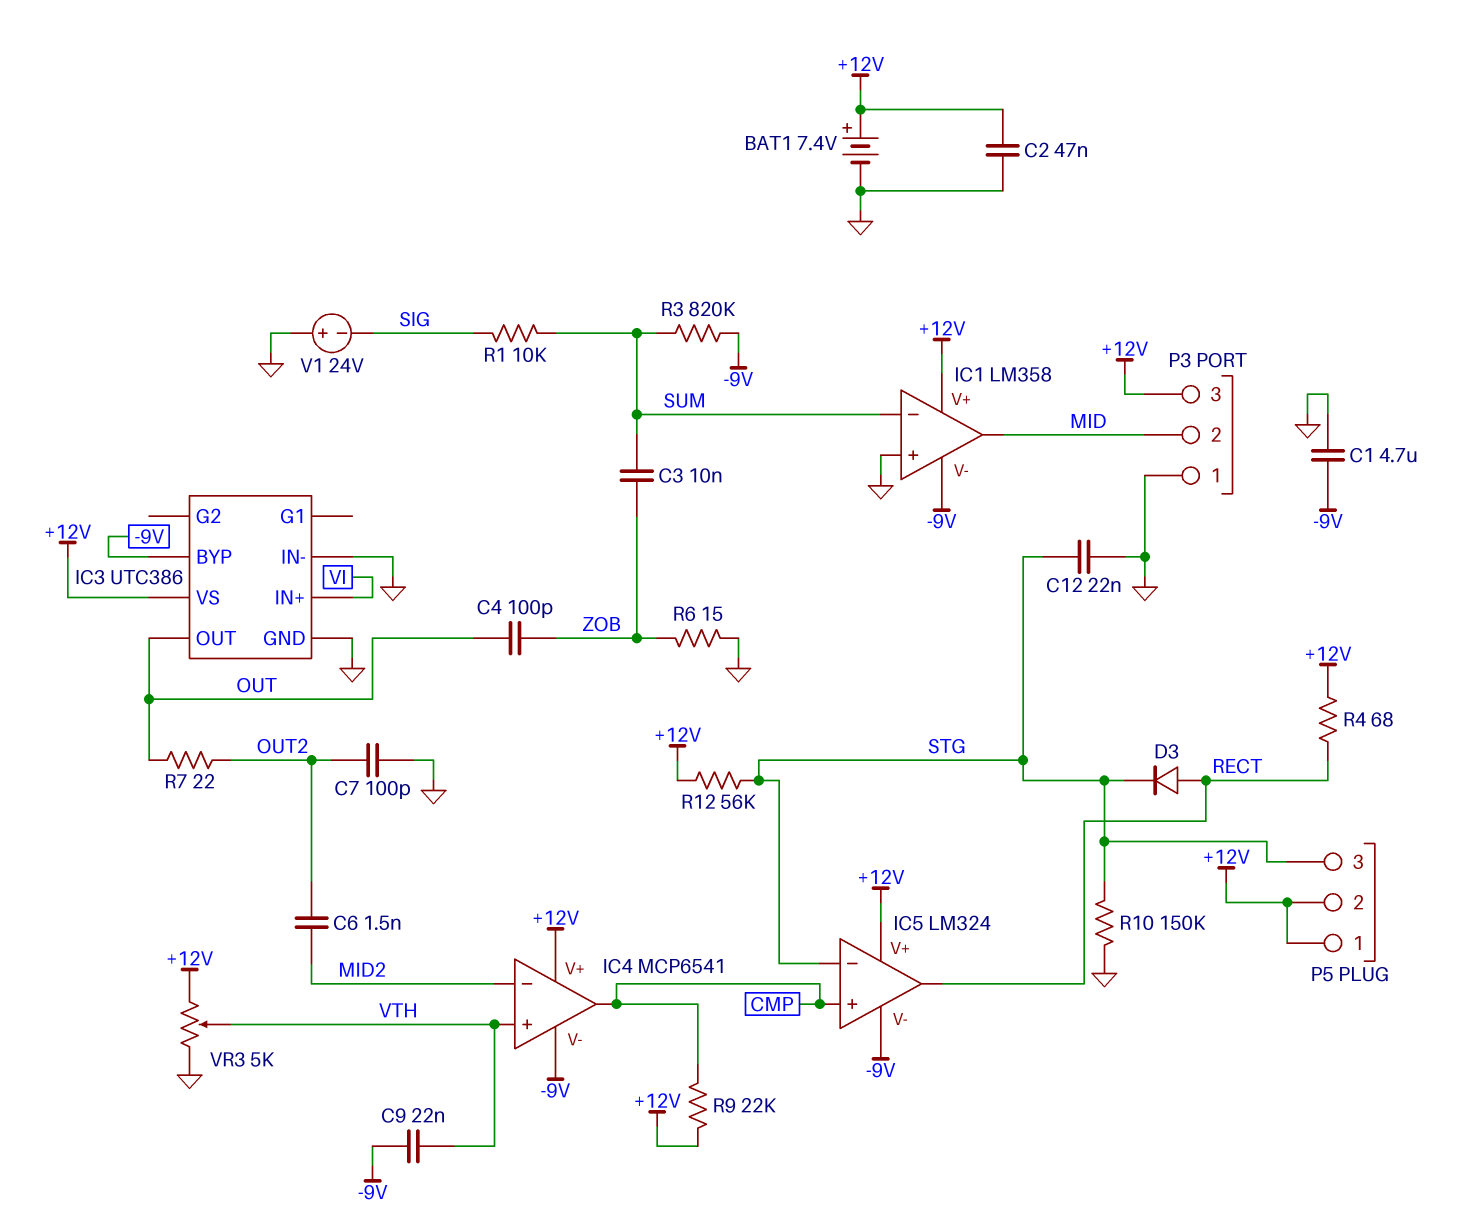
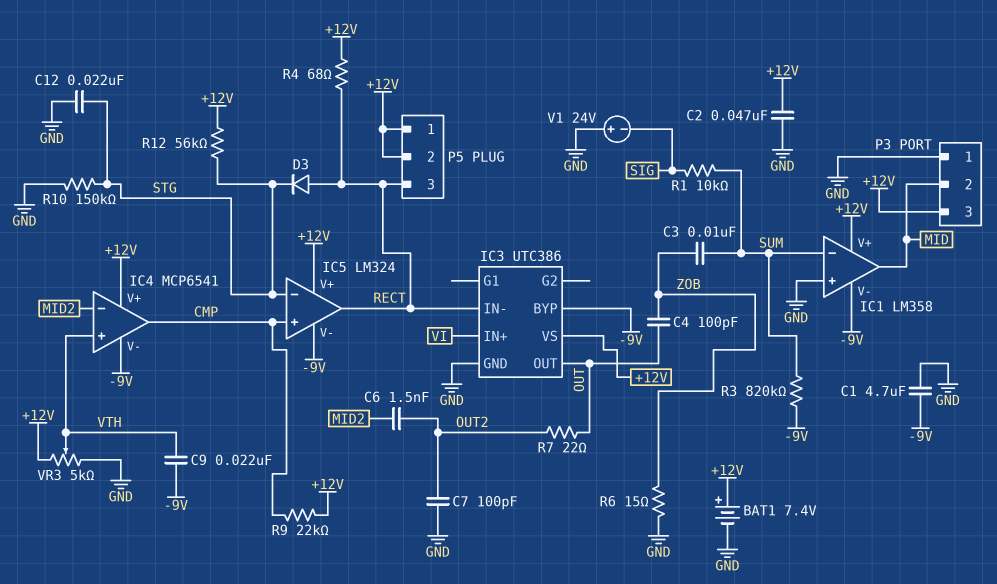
IC3 pin IN-: GND -> RECT
P5 pin 3: STG -> RECT

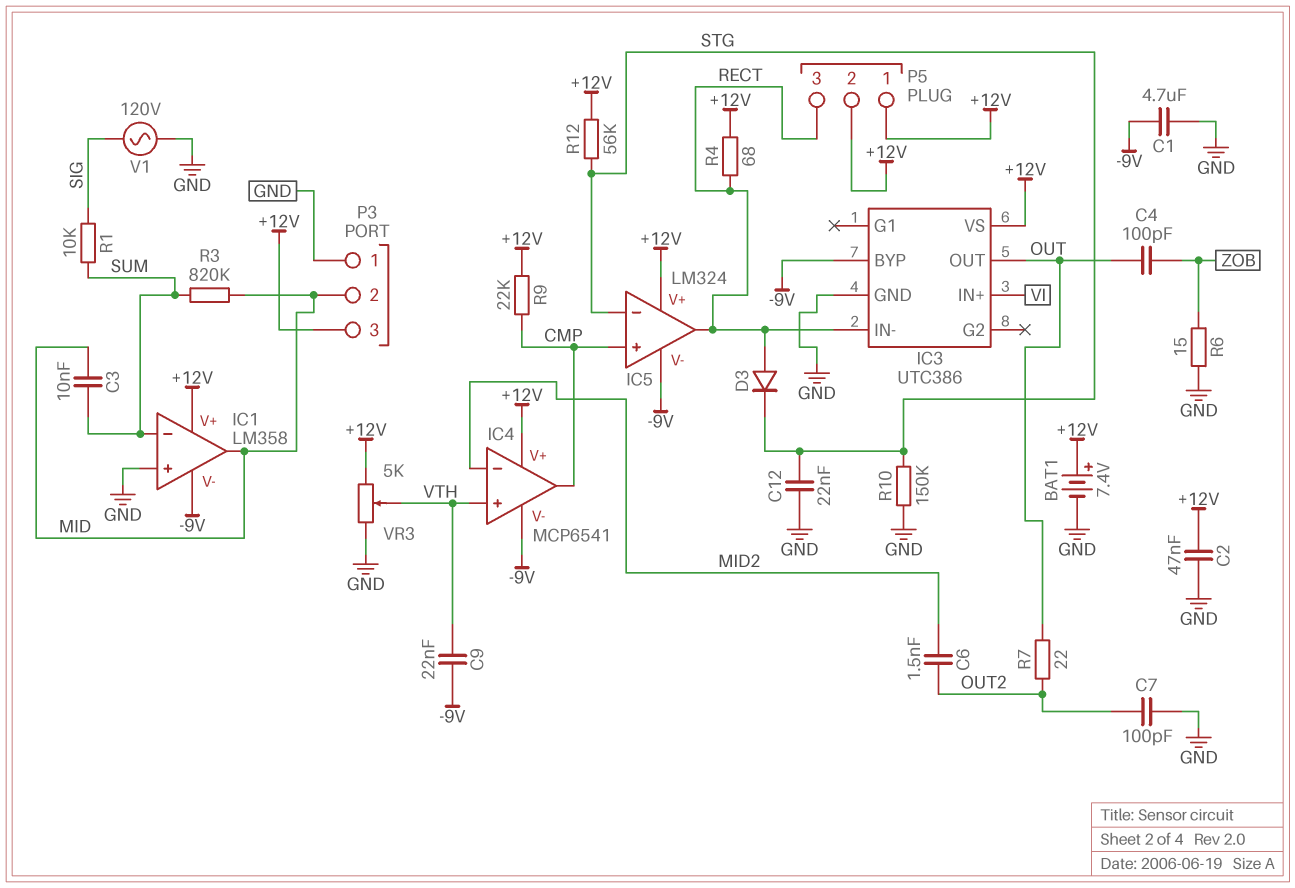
C3: 10nF (SUM, ZOB) -> 10nF (MID, SUM)
R3: 820k (-9V, SUM) -> 820k (MID, SUM)
V1: 24V (plus GND, minus SIG) -> AC 120V (GND, SIG)

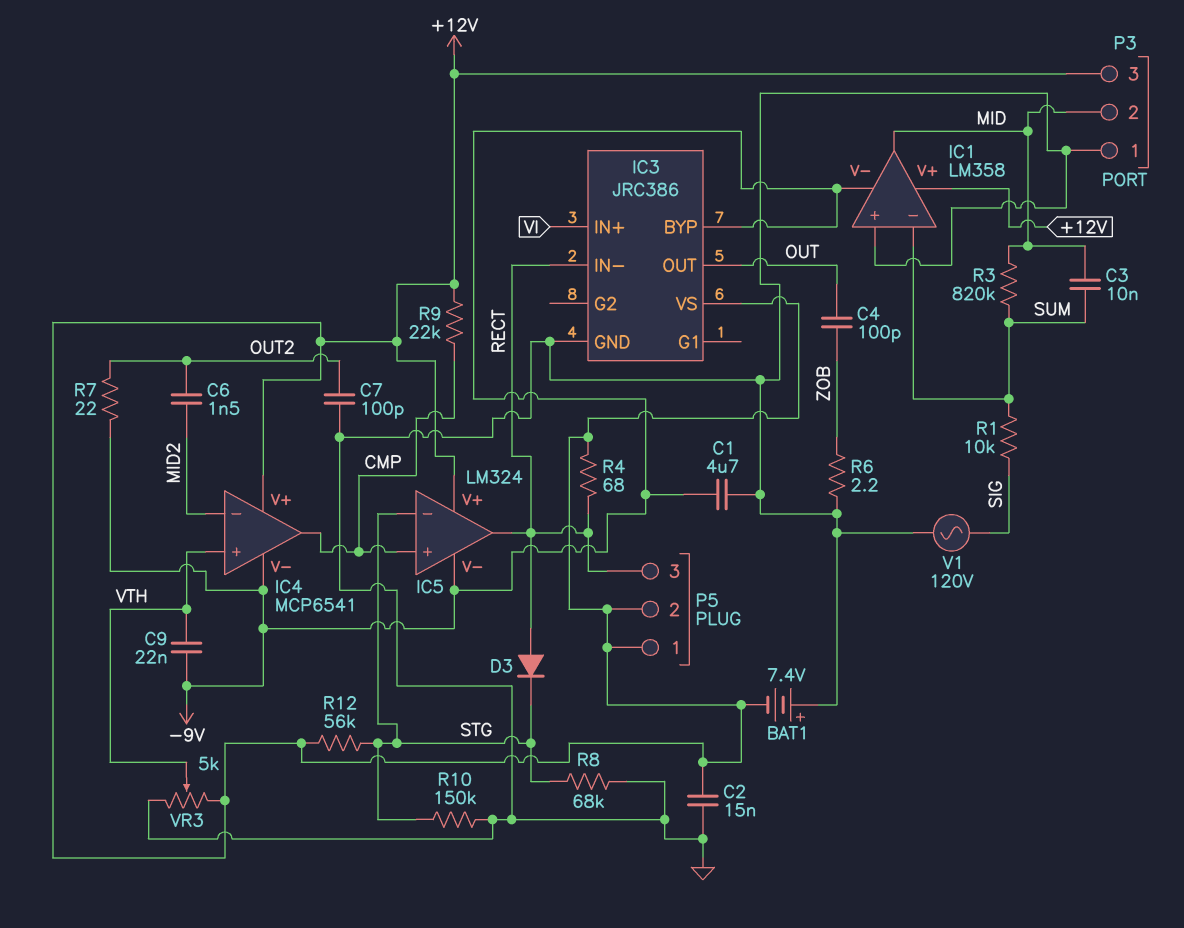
BAT1: 7.4V (plus +12V, minus GND) -> 7.4V (plus GND, minus +12V)
C2: 47nF (+12V, GND) -> 15nF (+12V, GND)
C12: 22nF (GND, STG) -> none
IC3: UTC386 -> JRC386
R6: 15 (GND, ZOB) -> 2.2 (GND, ZOB)
R7: 22 (OUT, OUT2) -> 22 (-9V, OUT2)
R8: none -> 68k (GND, STG)

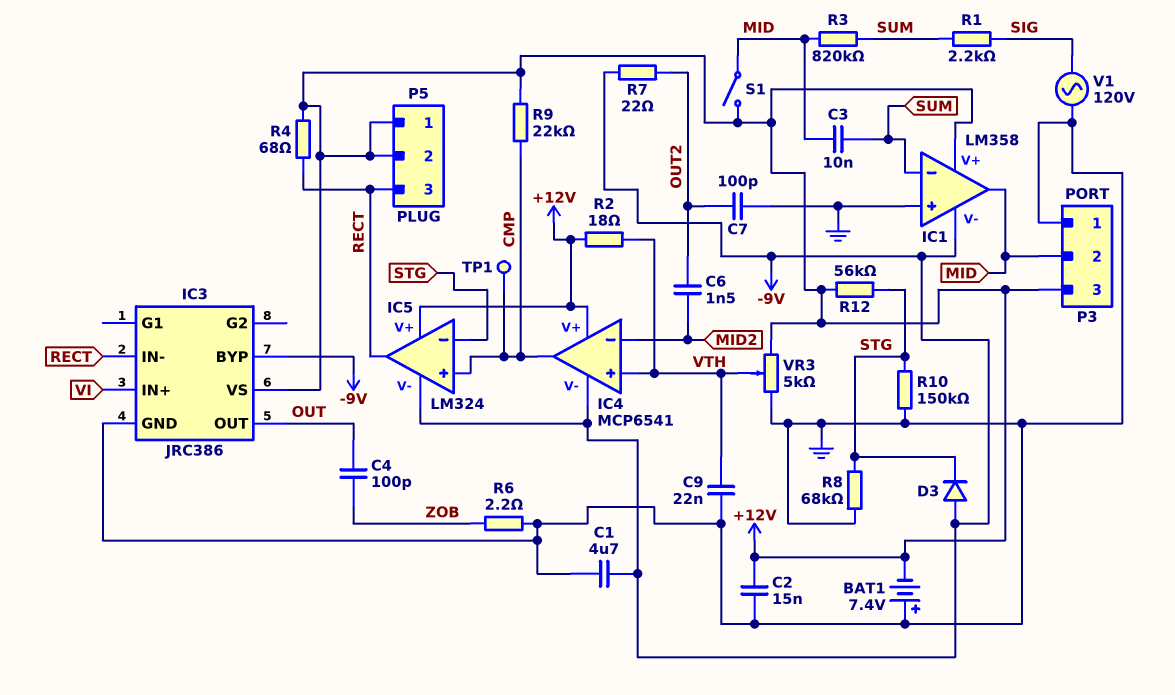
C9: 22nF (-9V, VTH) -> 22nF (GND, VTH)
D3: diode (A RECT, K STG) -> diode (A -9V, K STG)
R1: 10k (SIG, SUM) -> 2.2k (SIG, SUM)
R2: none -> 18 (+12V, VTH)
S1: none -> switch (+12V, MID)
TP1: none -> test point (CMP)

